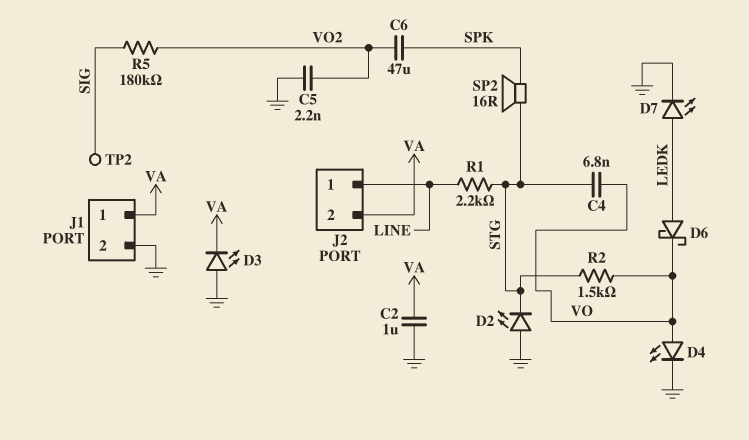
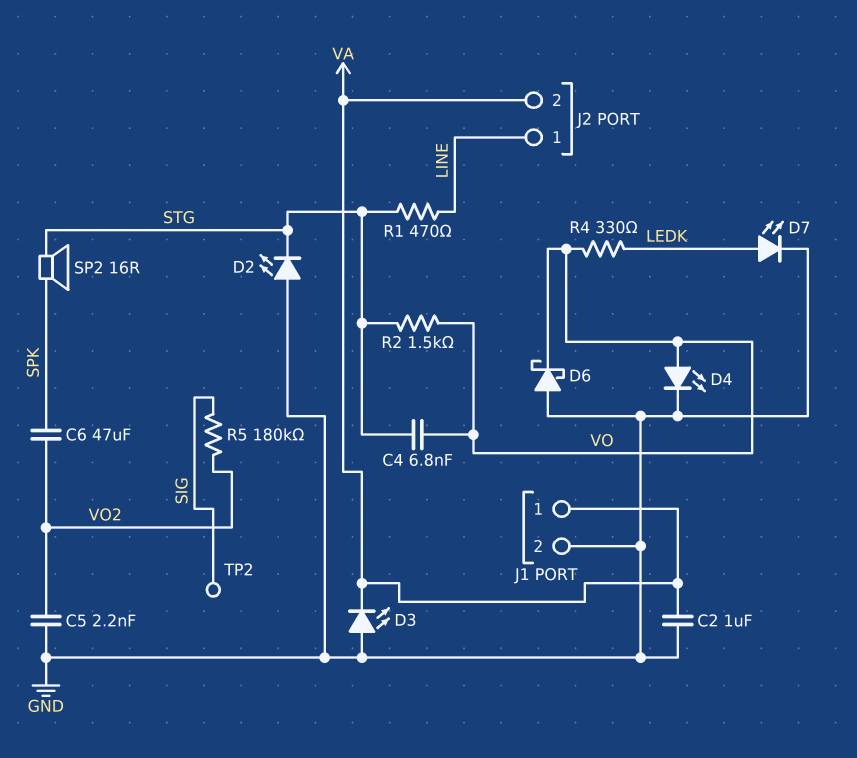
D6: schottky (A LEDK, K VO) -> schottky (A GND, K VO)
R1: 2.2k (LINE, STG) -> 470 (LINE, STG)
R4: none -> 330 (LEDK, VO)

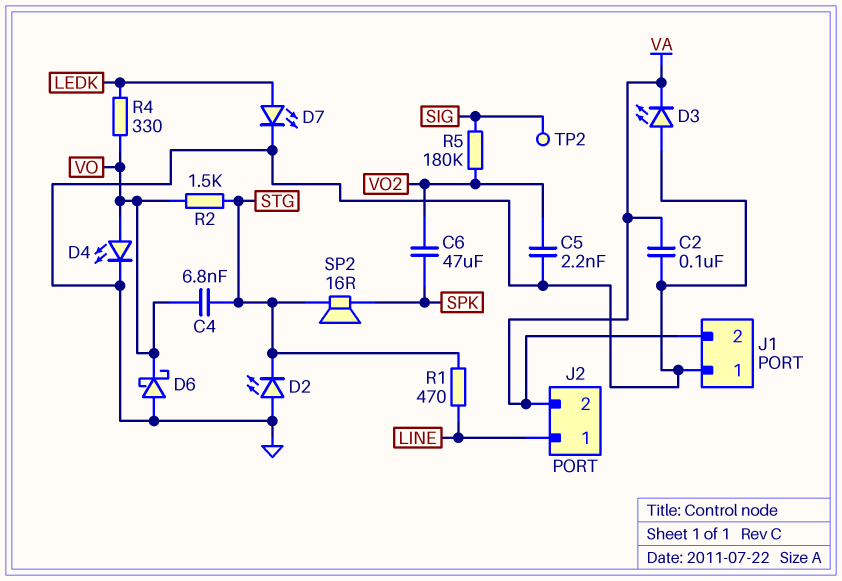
C2: 1uF (GND, VA) -> 100nF (GND, VA)
J1 pin 1: VA -> GND
J1 pin 2: GND -> VA

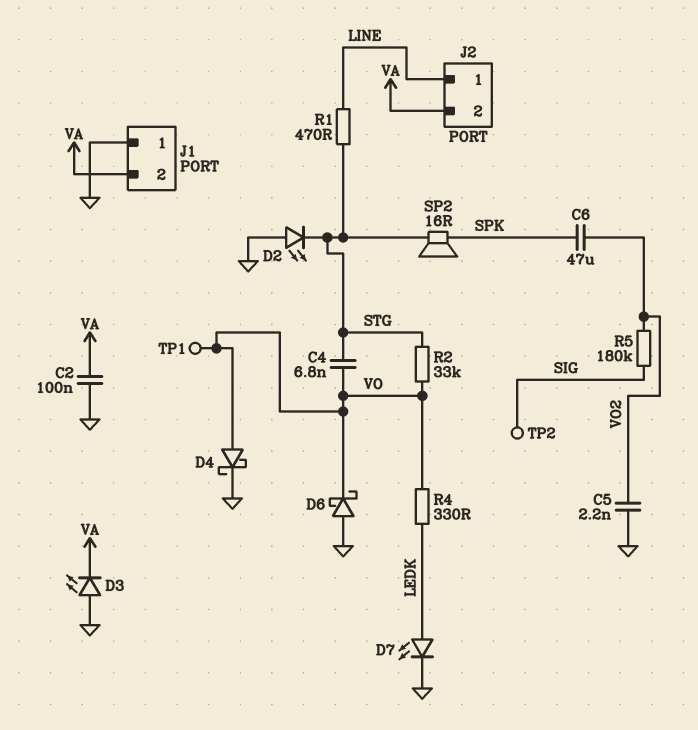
D4: LED (A VO, K GND) -> schottky (A VO, K GND)
R2: 1.5k (STG, VO) -> 33k (STG, VO)
TP1: none -> test point (VO)

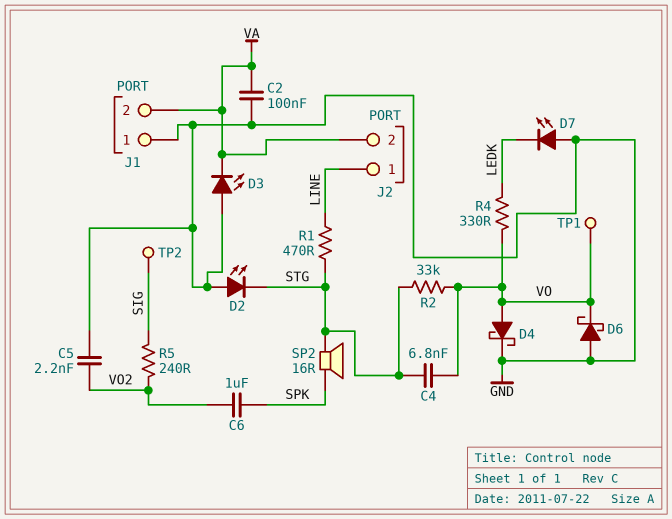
C6: 47uF (SPK, VO2) -> 1uF (SPK, VO2)
D7: LED (A LEDK, K GND) -> LED (A GND, K LEDK)
R5: 180k (SIG, VO2) -> 240 (SIG, VO2)

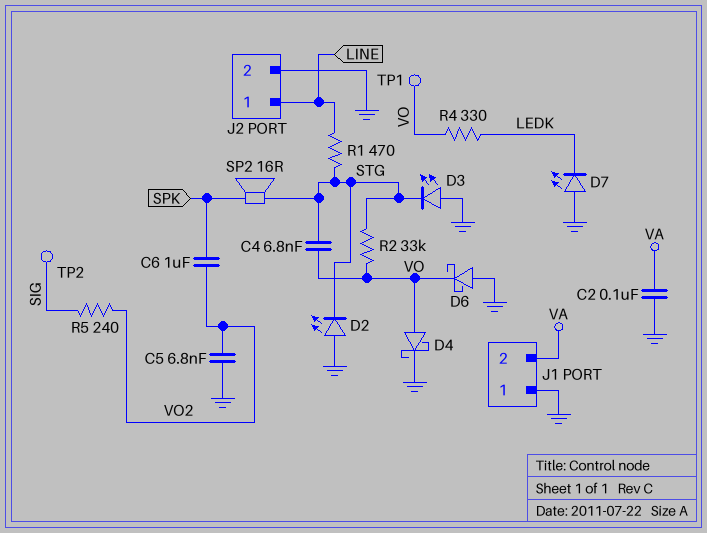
C5: 2.2nF (GND, VO2) -> 6.8nF (GND, VO2)
D3: LED (A GND, K VA) -> LED (A GND, K STG)
J2 pin 2: VA -> GND

